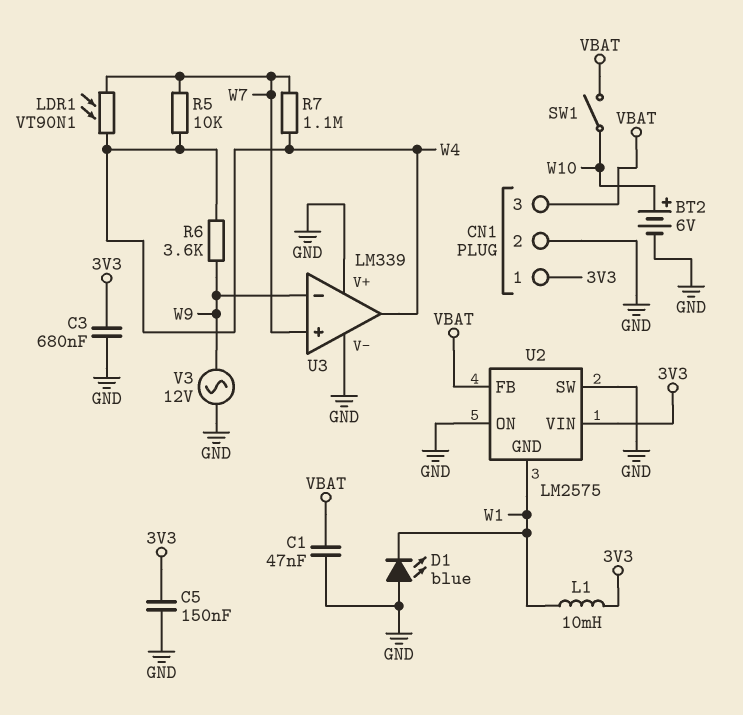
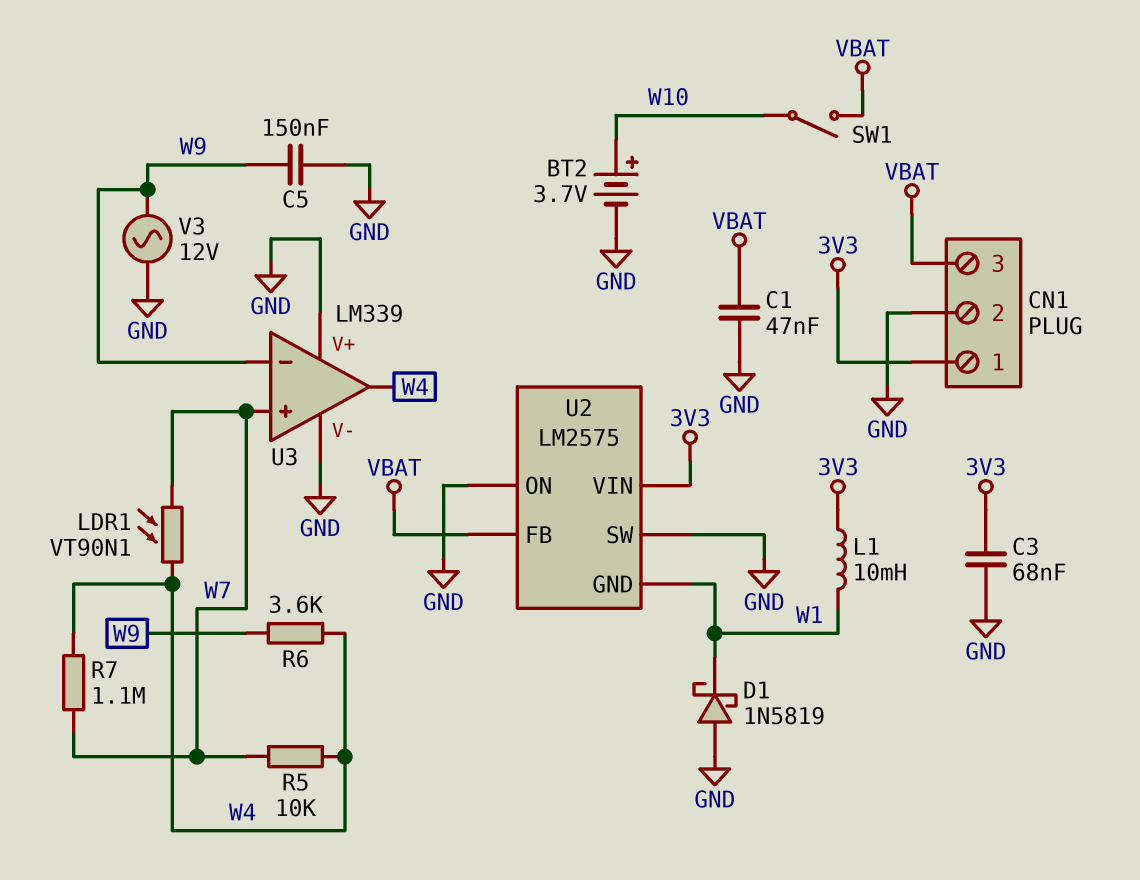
BT2: 6V (plus W10, minus GND) -> 3.7V (plus W10, minus GND)
C3: 680nF (3V3, GND) -> 68nF (3V3, GND)
C5: 150nF (3V3, GND) -> 150nF (GND, W9)
D1: LED blue (A GND, K W1) -> schottky 1N5819 (A GND, K W1)

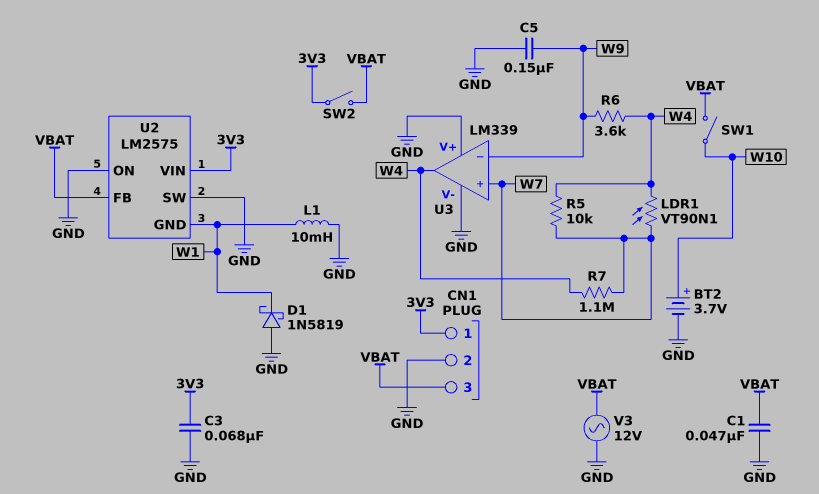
L1: 10mH (3V3, W1) -> 10mH (GND, W1)
SW2: none -> switch (3V3, VBAT)
V3: AC 12V (GND, W9) -> AC 12V (GND, VBAT)

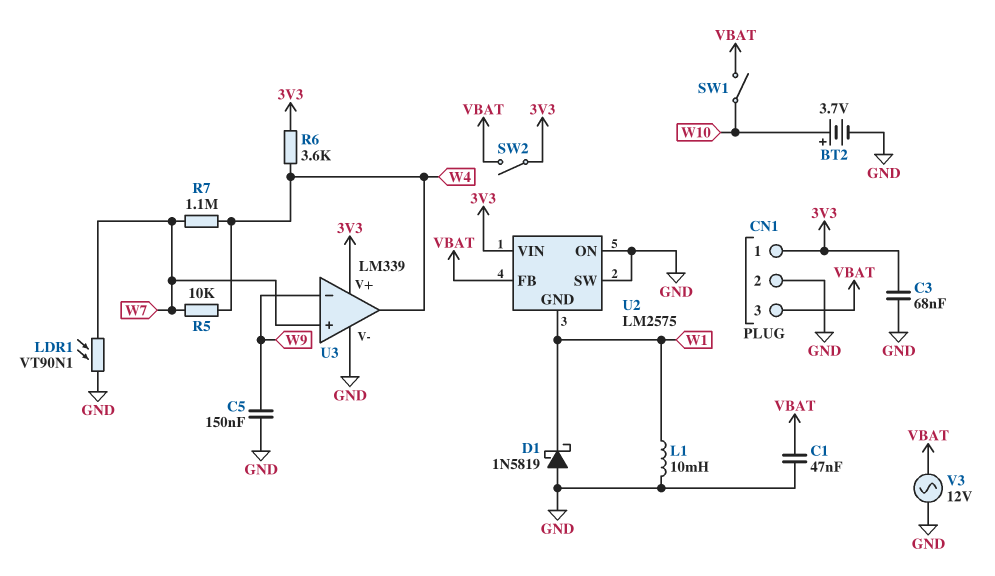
LDR1: VT90N1 (W4, W7) -> VT90N1 (GND, W7)
R6: 3.6k (W4, W9) -> 3.6k (3V3, W4)
U3 pin V+: GND -> 3V3

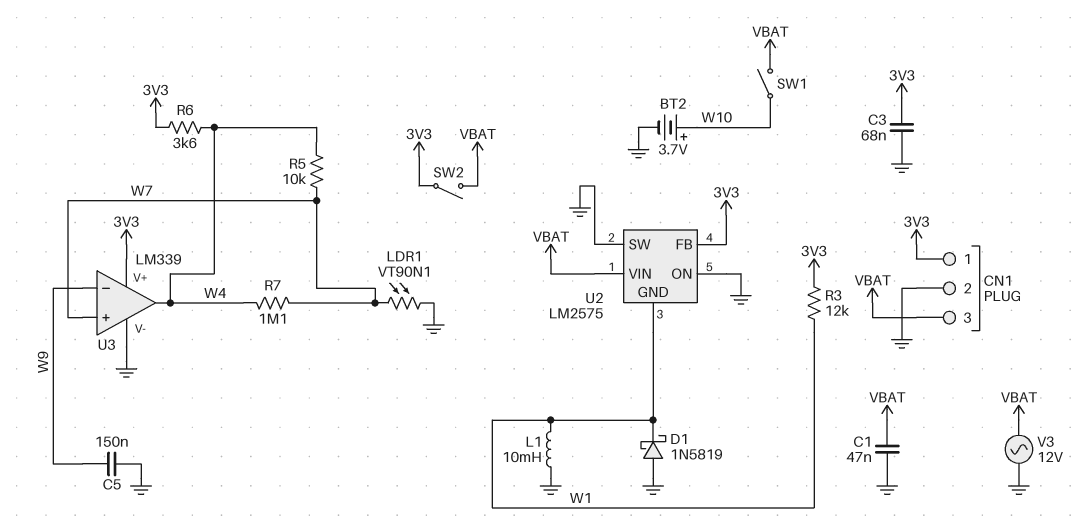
R3: none -> 12k (3V3, W1)
U2 pin FB: VBAT -> 3V3
U2 pin VIN: 3V3 -> VBAT

